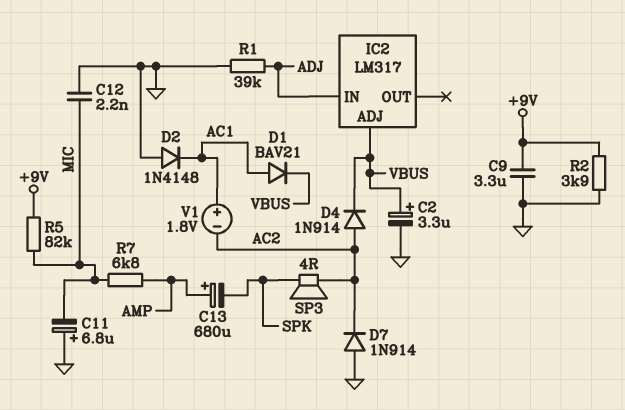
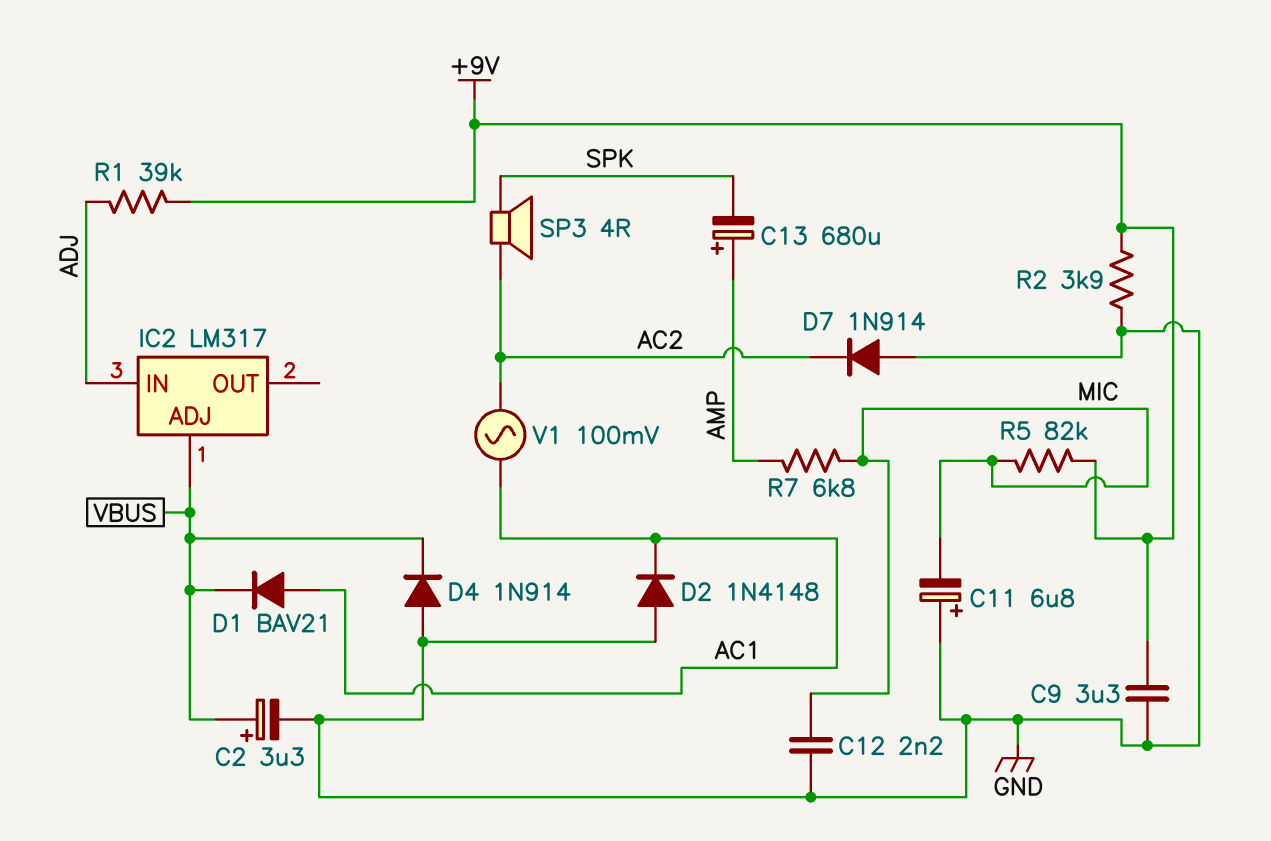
D4: diode 1N914 (A AC2, K VBUS) -> diode 1N914 (A GND, K VBUS)
R1: 39k (ADJ, GND) -> 39k (+9V, ADJ)
V1: 1.8V (plus AC1, minus AC2) -> AC 100mV (AC1, AC2)

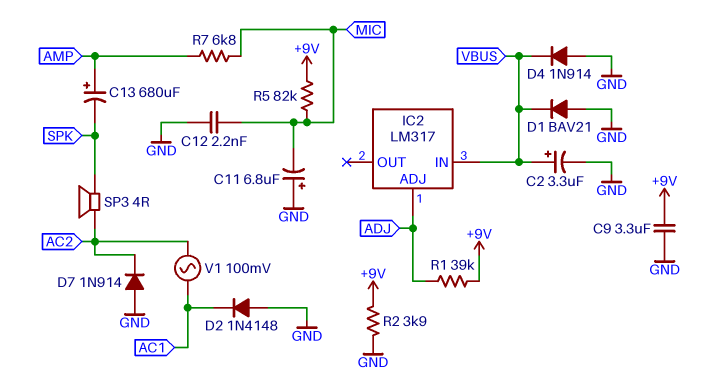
D1: diode BAV21 (A AC1, K VBUS) -> diode BAV21 (A GND, K VBUS)
IC2 pin ADJ: VBUS -> ADJ
IC2 pin IN: ADJ -> VBUS

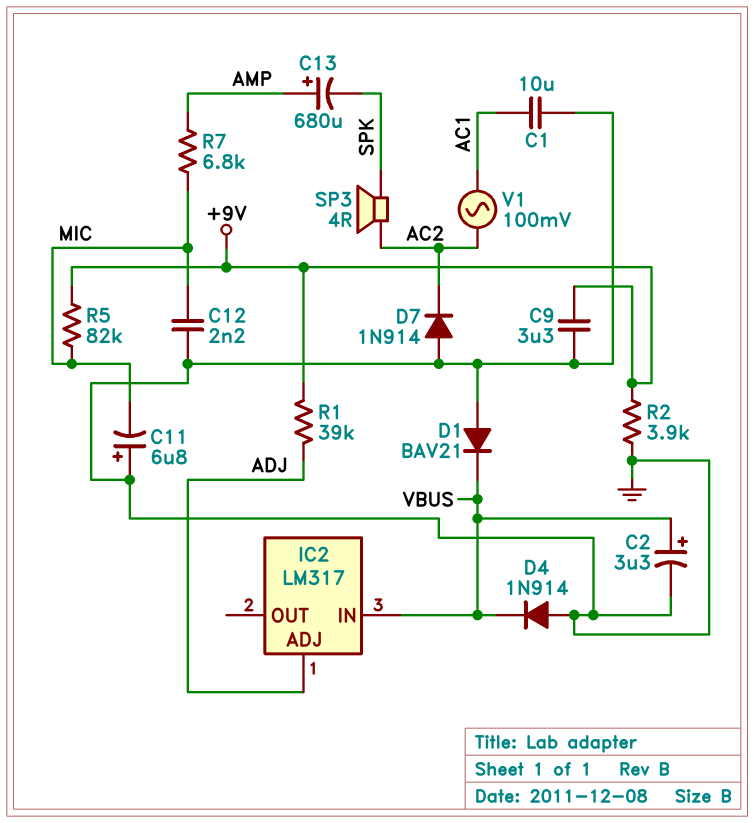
C1: none -> 10uF (AC1, GND)
D2: diode 1N4148 (A GND, K AC1) -> none

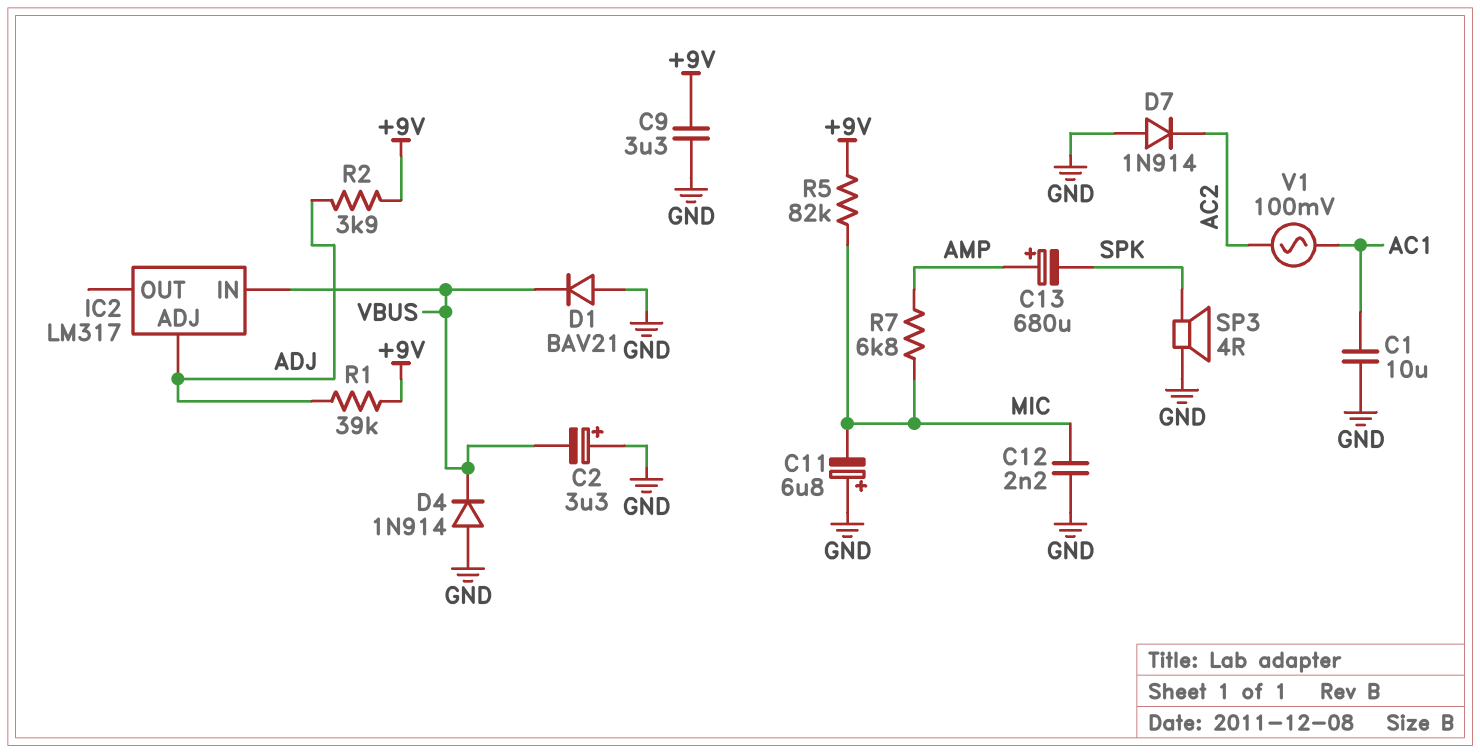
C2: 3.3uF (plus VBUS, minus GND) -> 3.3uF (plus GND, minus VBUS)
R2: 3.9k (+9V, GND) -> 3.9k (+9V, ADJ)
SP3: speaker 4R (AC2, SPK) -> speaker 4R (GND, SPK)

